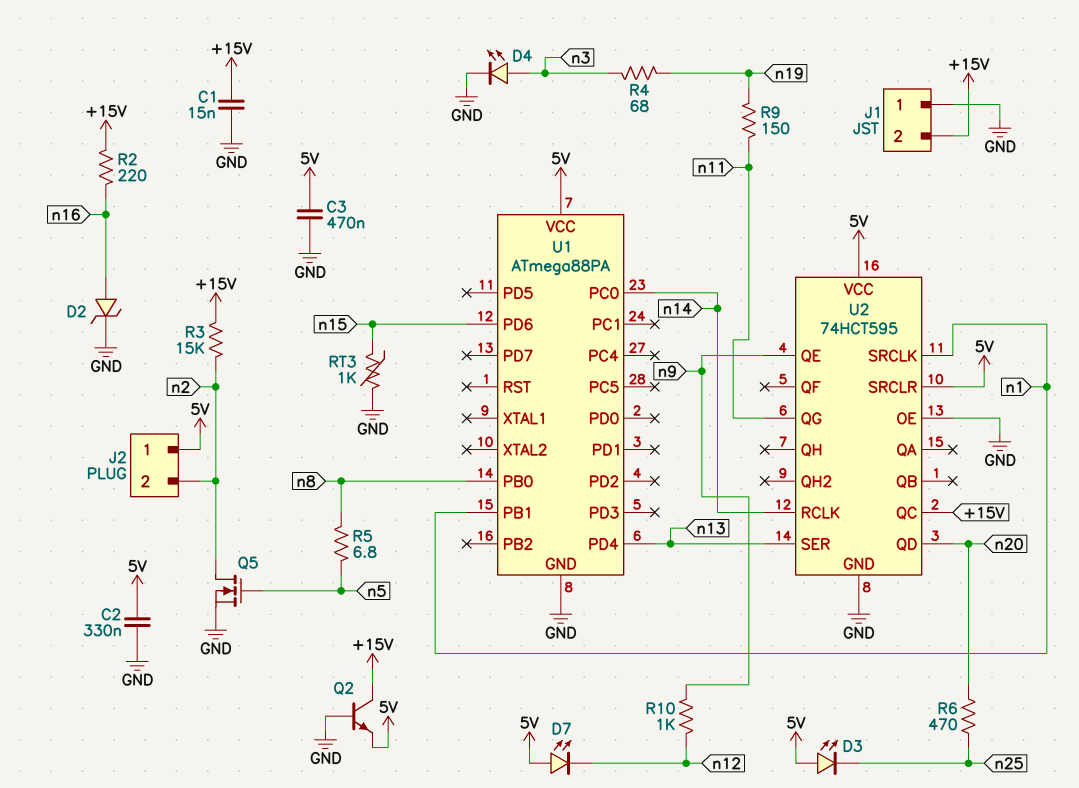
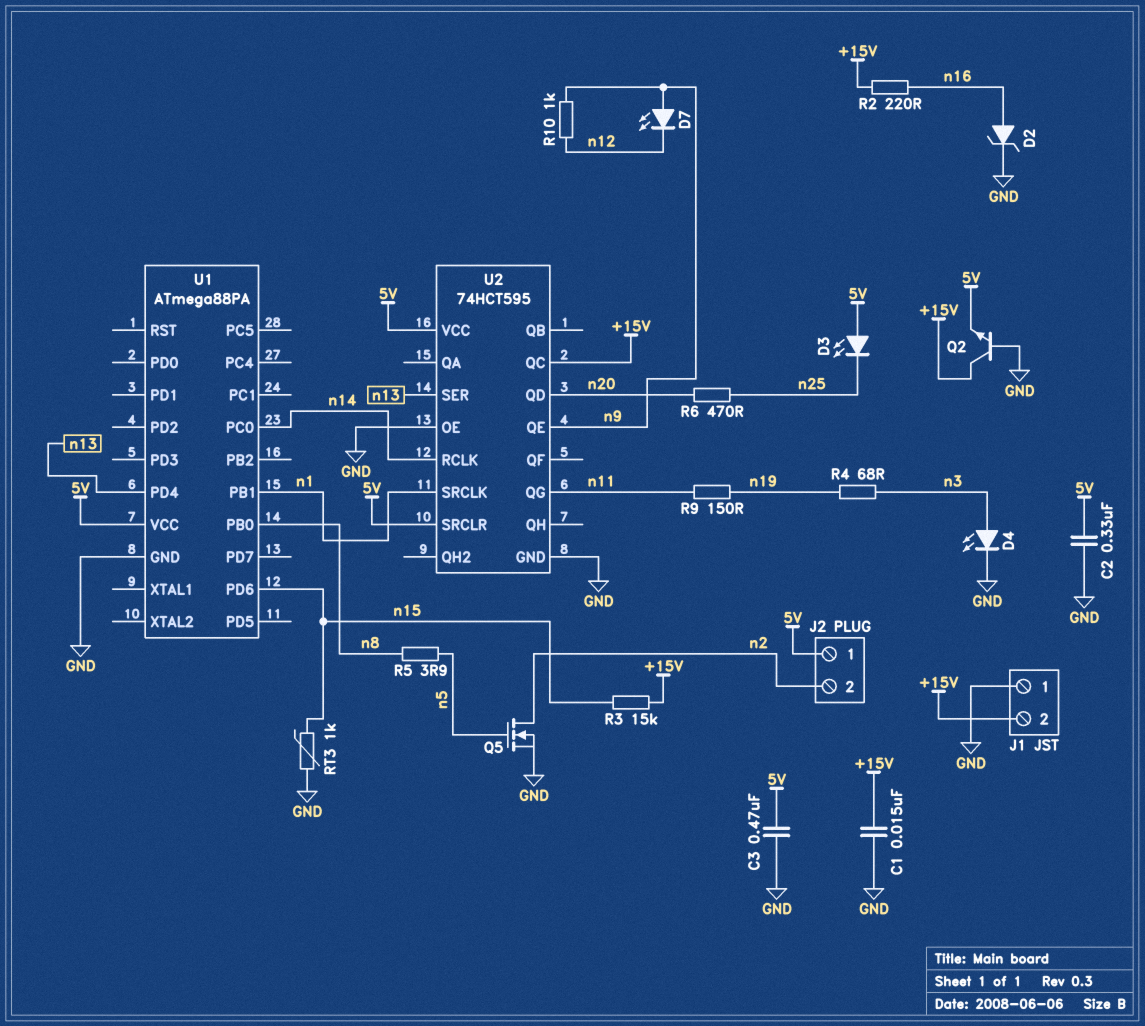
D7: LED (A 5V, K n12) -> LED (A n9, K n12)
R3: 15k (+15V, n2) -> 15k (+15V, n15)
R5: 6.8 (n5, n8) -> 3.9 (n5, n8)

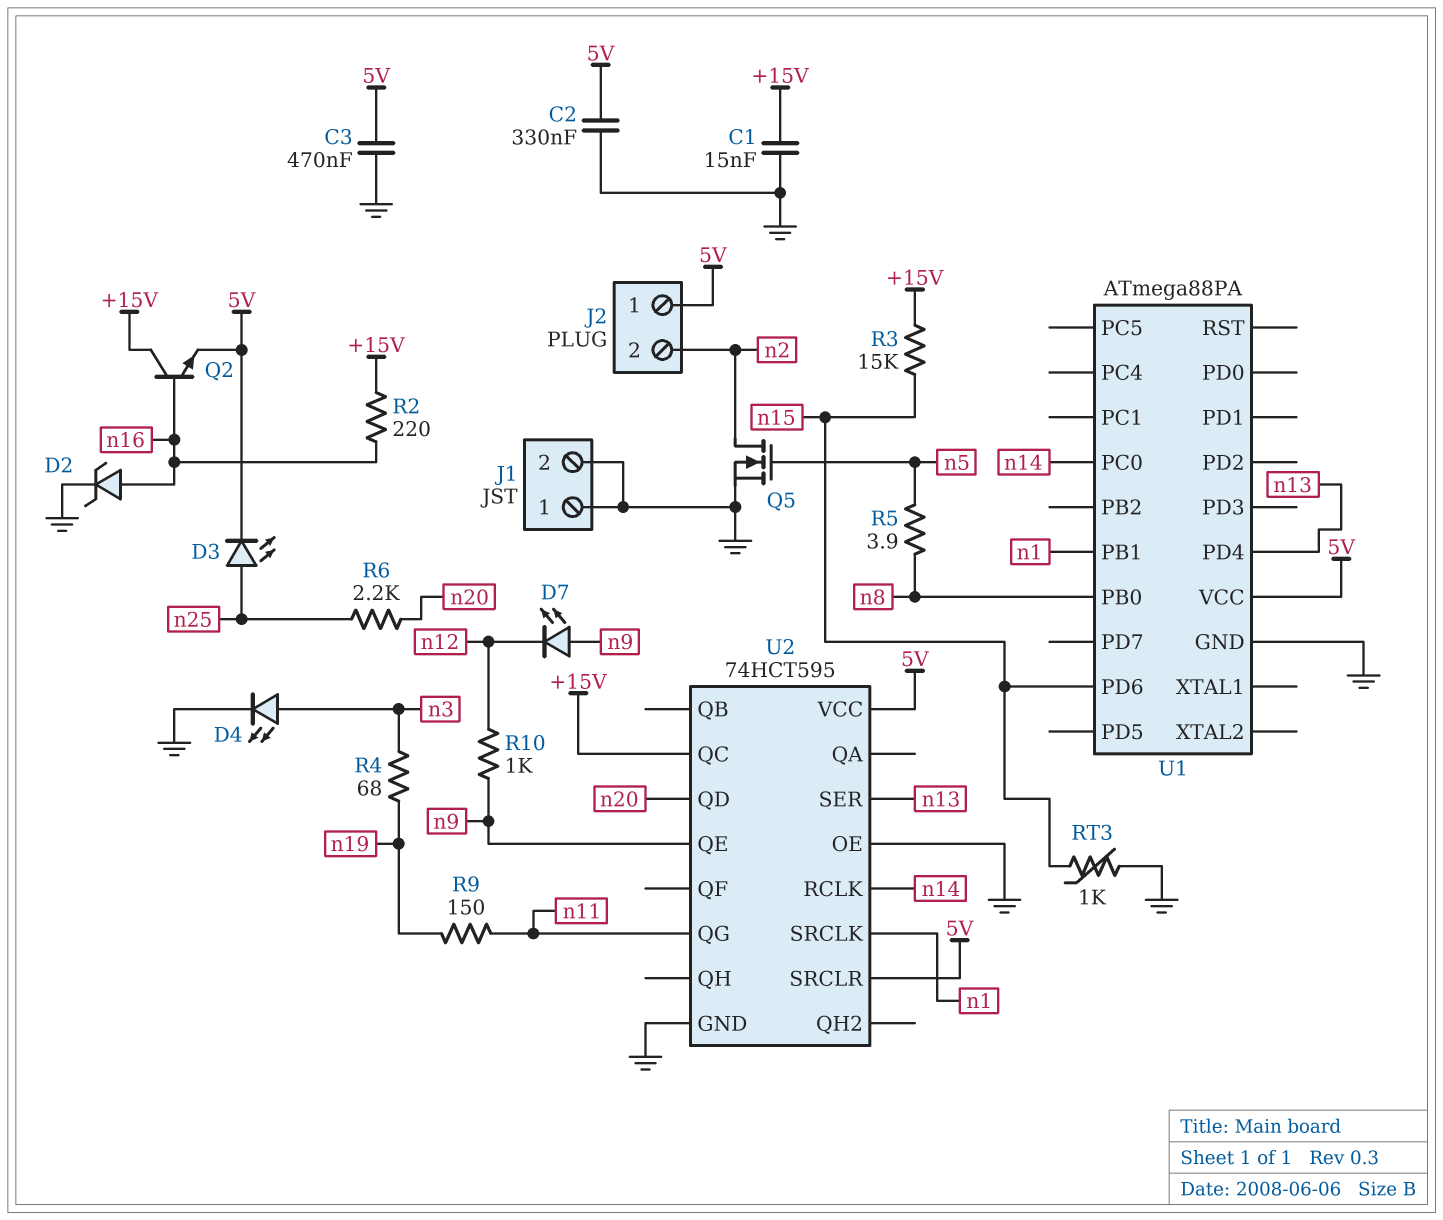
D3: LED (A 5V, K n25) -> LED (A n25, K 5V)
J1 pin 2: +15V -> GND
Q2: NPN (B GND, C +15V, E 5V) -> NPN (B n16, C +15V, E 5V)
R6: 470 (n20, n25) -> 2.2k (n20, n25)

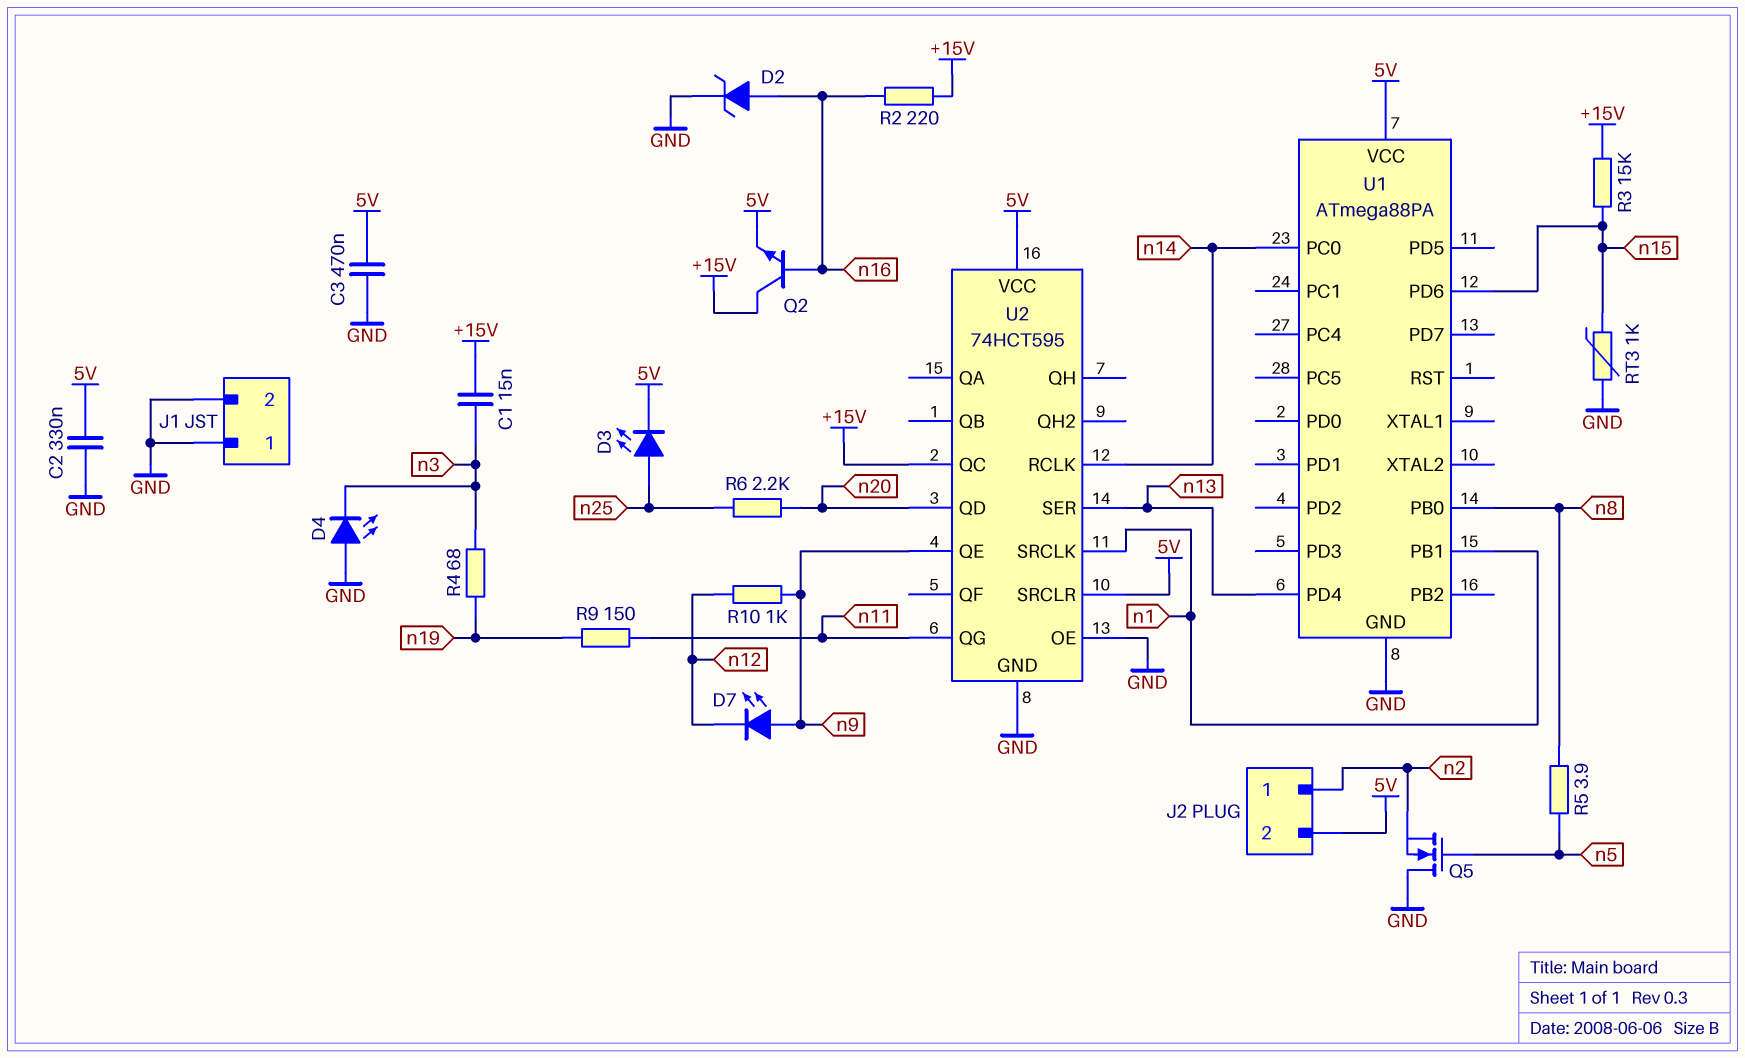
C1: 15nF (+15V, GND) -> 15nF (+15V, n3)
D4: LED (A n3, K GND) -> LED (A GND, K n3)
J2 pin 1: 5V -> n2
J2 pin 2: n2 -> 5V
Q5: NMOS (G n5, D n2, S GND) -> NMOS (G n5, D GND, S n2)

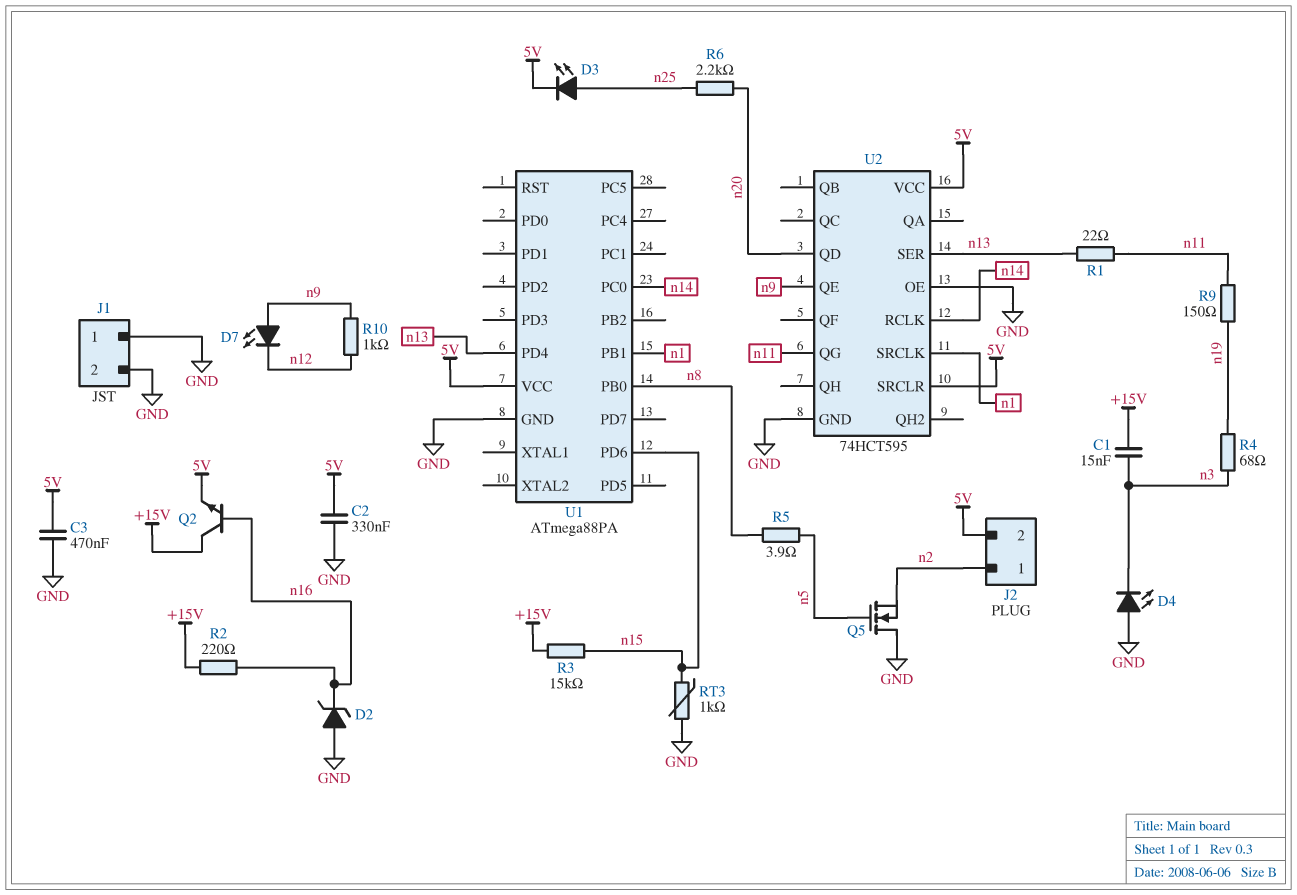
D2: zener (A n16, K GND) -> zener (A GND, K n16)
R1: none -> 22 (n11, n13)
U2 pin QC: +15V -> none

